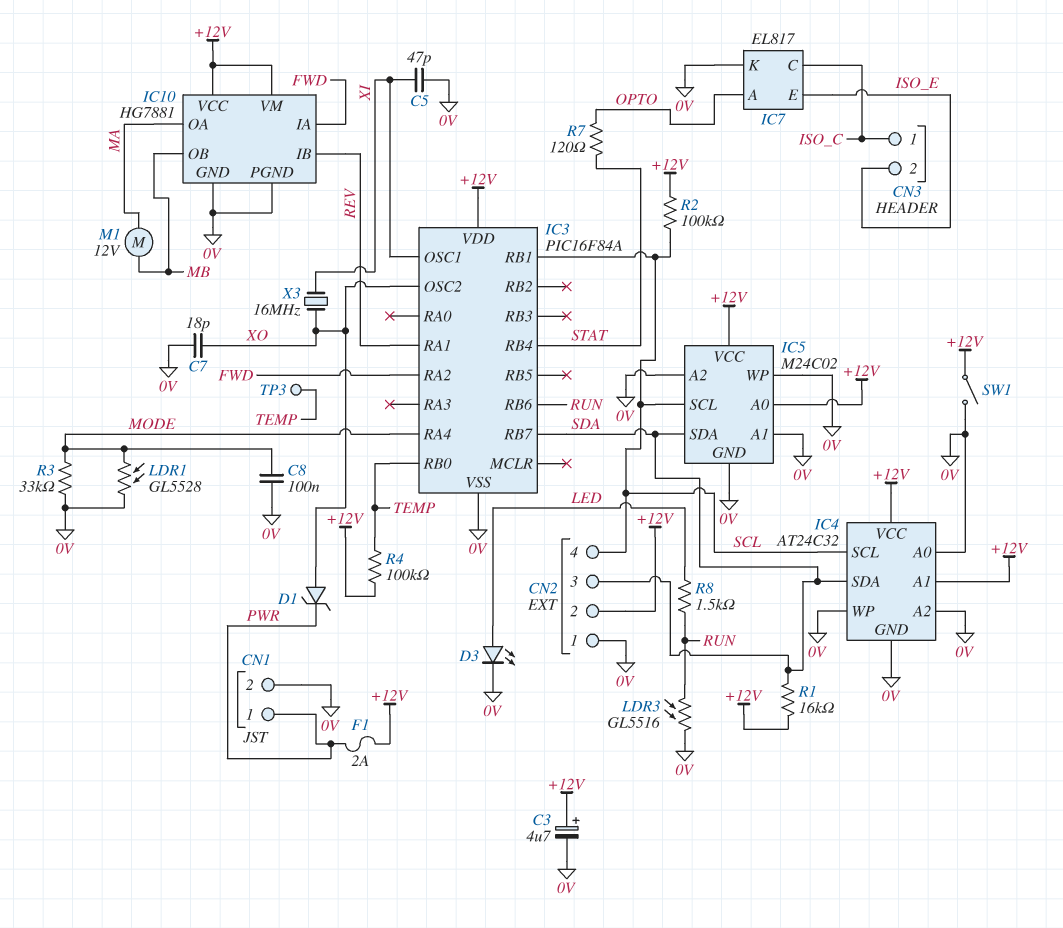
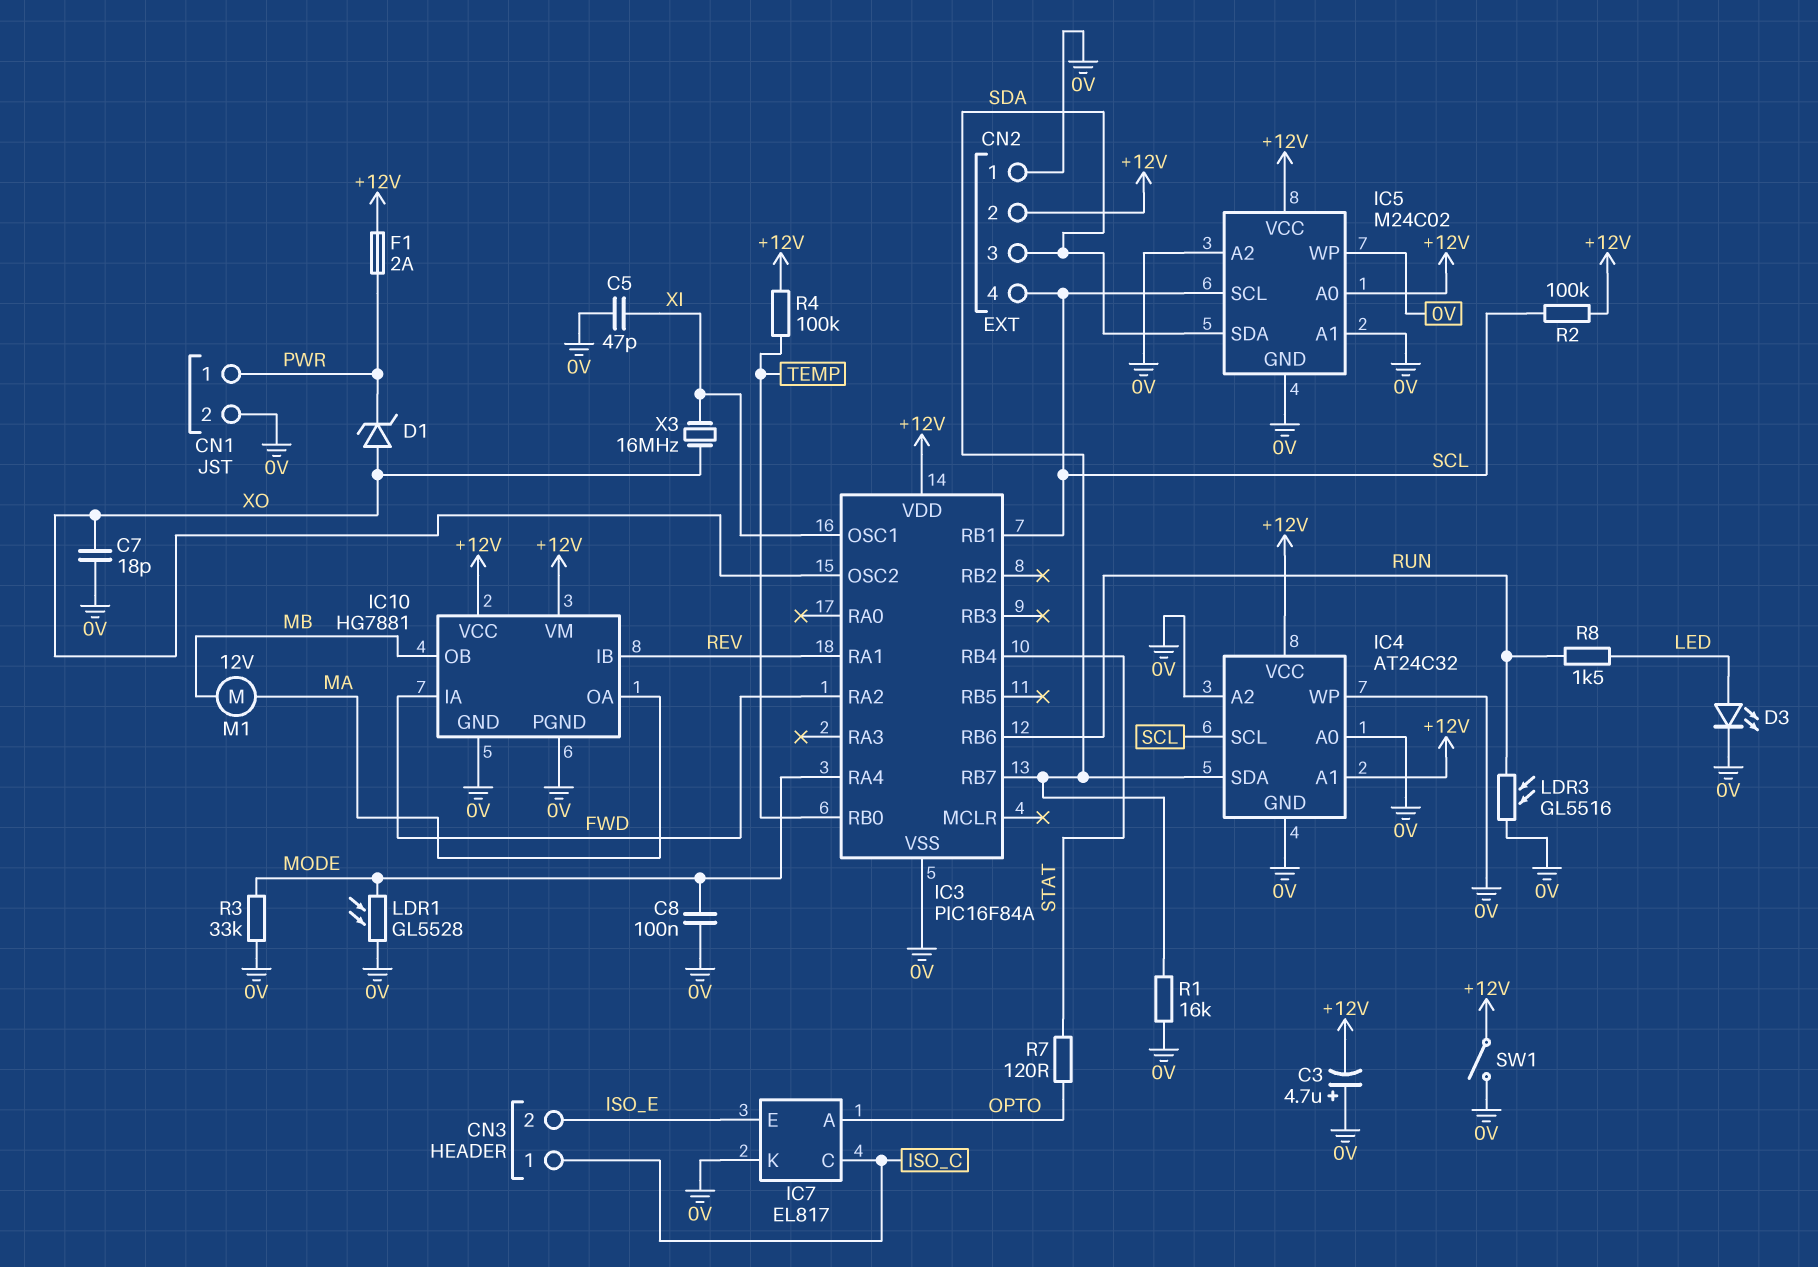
C3: 4.7uF (plus +12V, minus 0V) -> 4.7uF (plus 0V, minus +12V)
R1: 16k (+12V, SDA) -> 16k (0V, SDA)
TP3: test point (TEMP) -> none

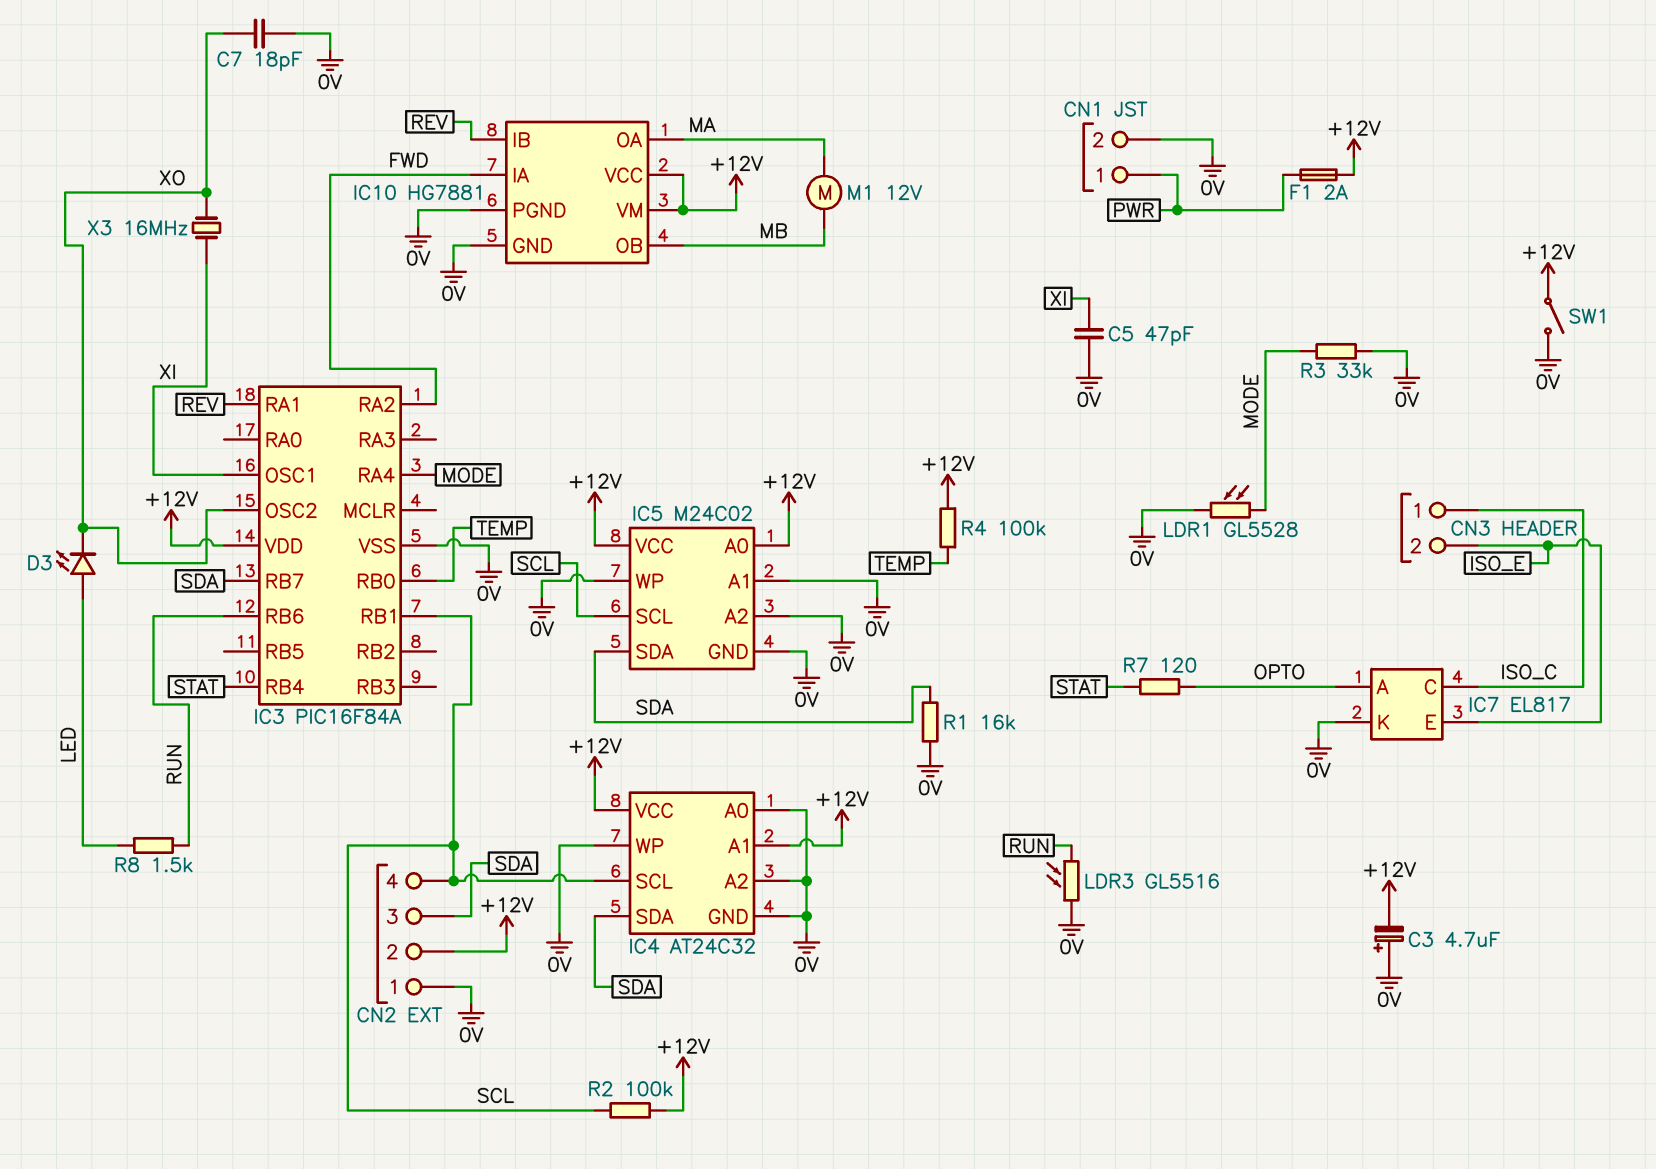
C8: 100nF (0V, MODE) -> none
D1: zener (A XO, K PWR) -> none
D3: LED (A LED, K 0V) -> LED (A LED, K XO)

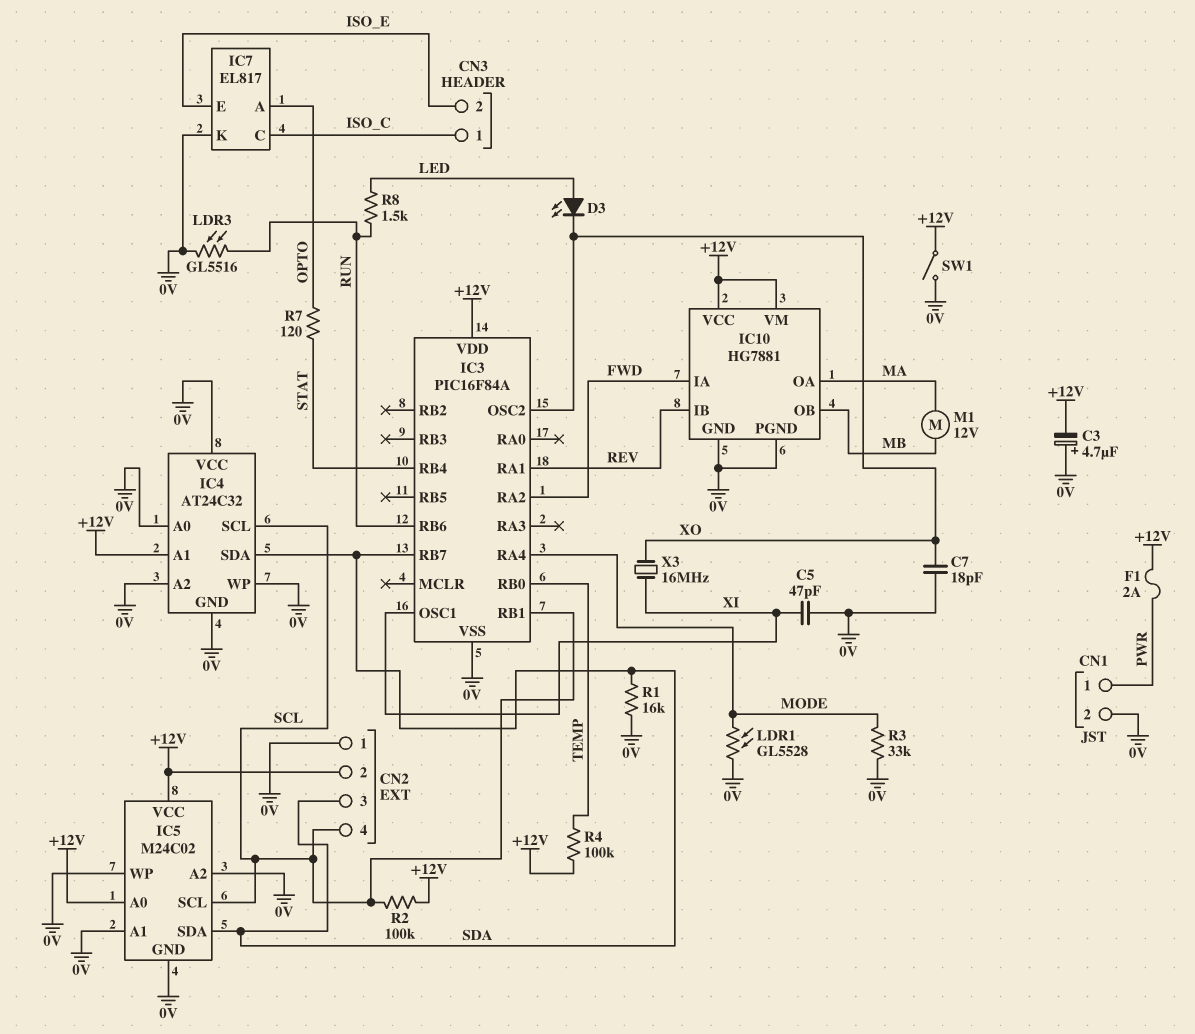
IC4 pin VCC: +12V -> 0V

